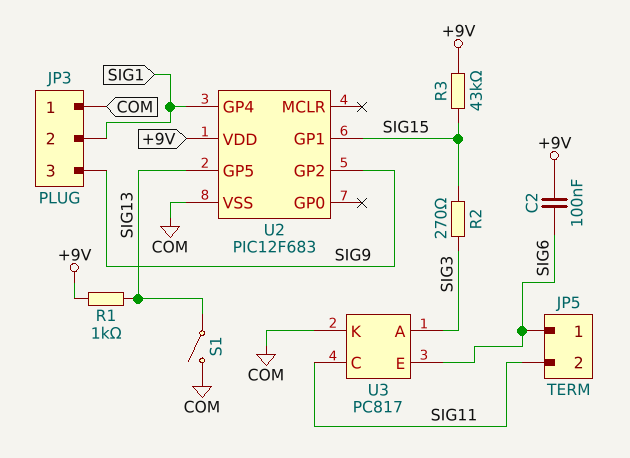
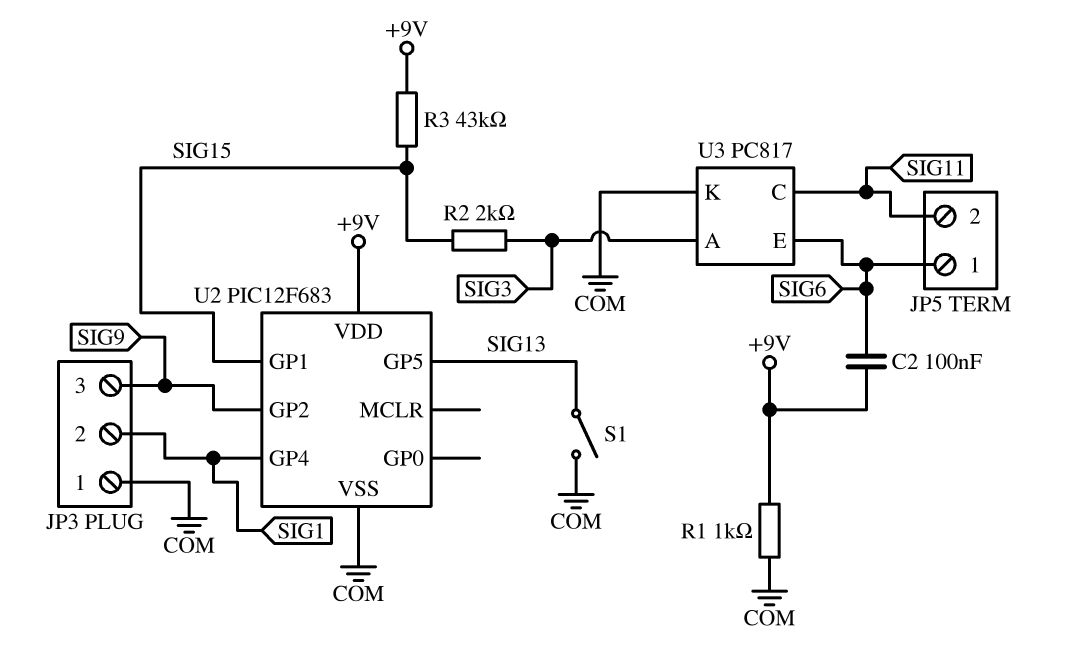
R1: 1k (+9V, SIG13) -> 1k (+9V, COM)
R2: 270 (SIG3, SIG15) -> 2k (SIG3, SIG15)

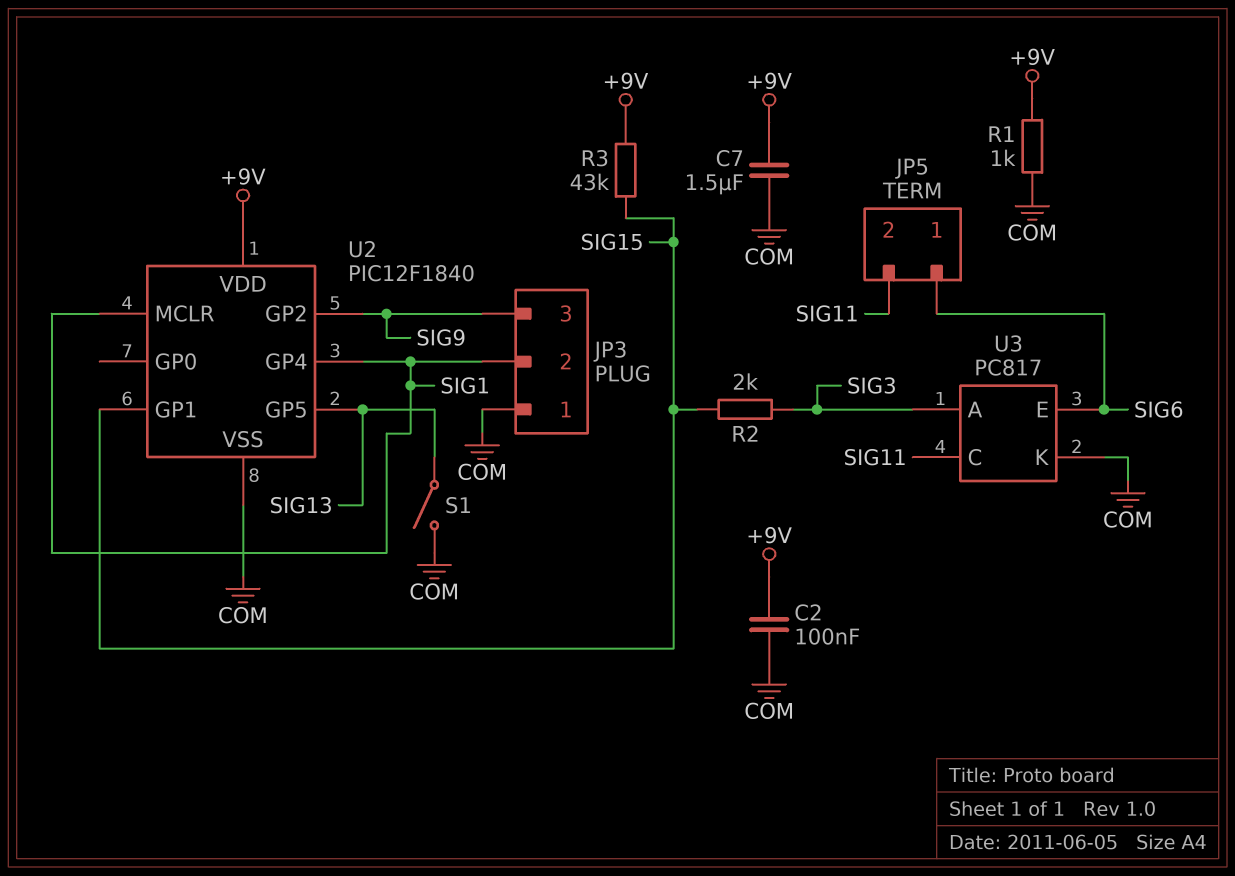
C2: 100nF (+9V, SIG6) -> 100nF (+9V, COM)
C7: none -> 1.5uF (+9V, COM)
U2: PIC12F683 -> PIC12F1840
U2 pin MCLR: none -> SIG1

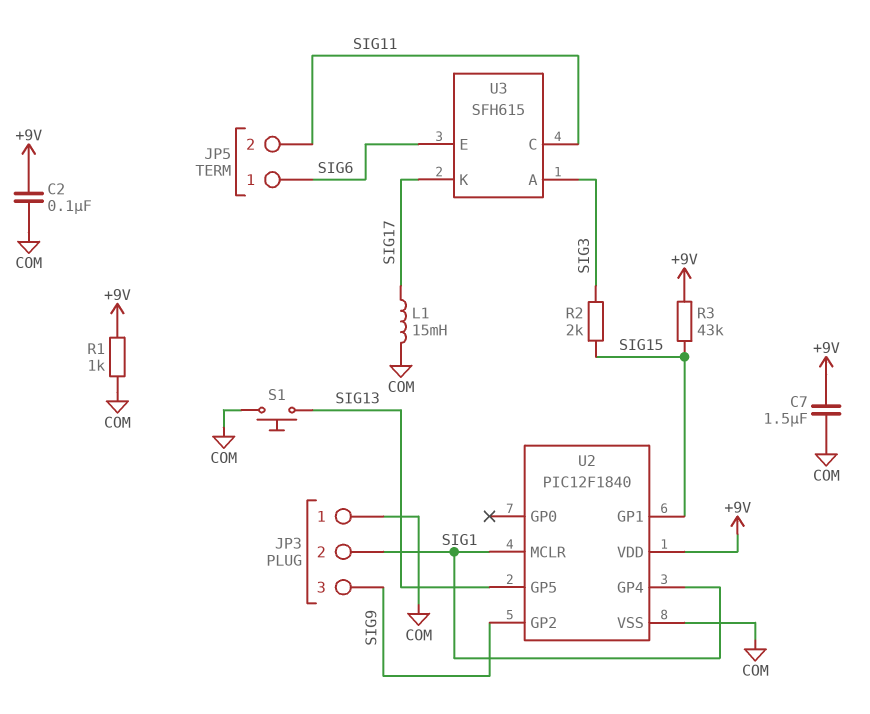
L1: none -> 15mH (COM, SIG17)
S1: switch (COM, SIG13) -> button (COM, SIG13)
U3: PC817 -> SFH615
U3 pin K: COM -> SIG17

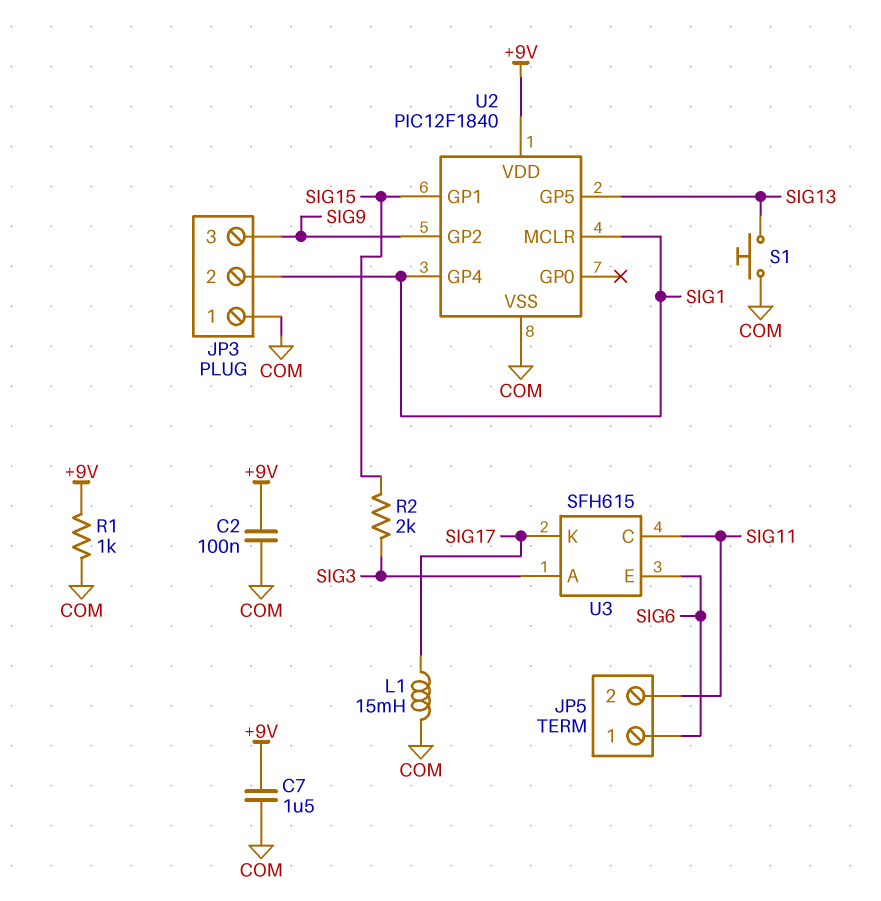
R3: 43k (+9V, SIG15) -> none

